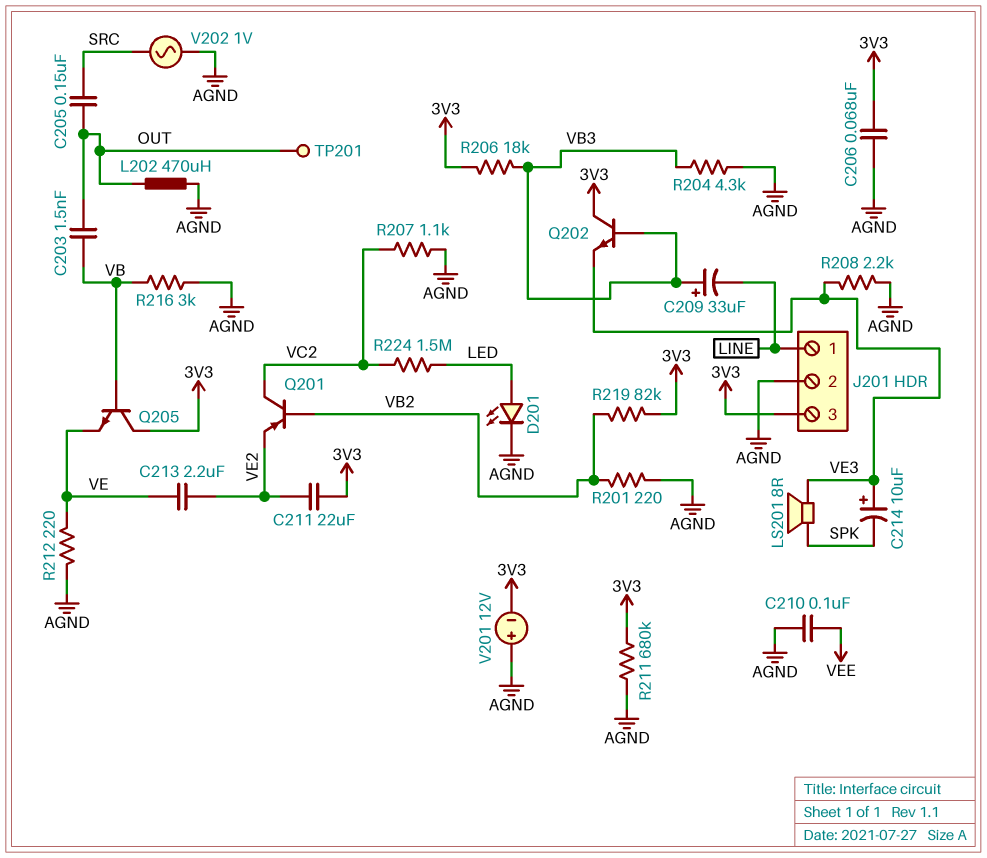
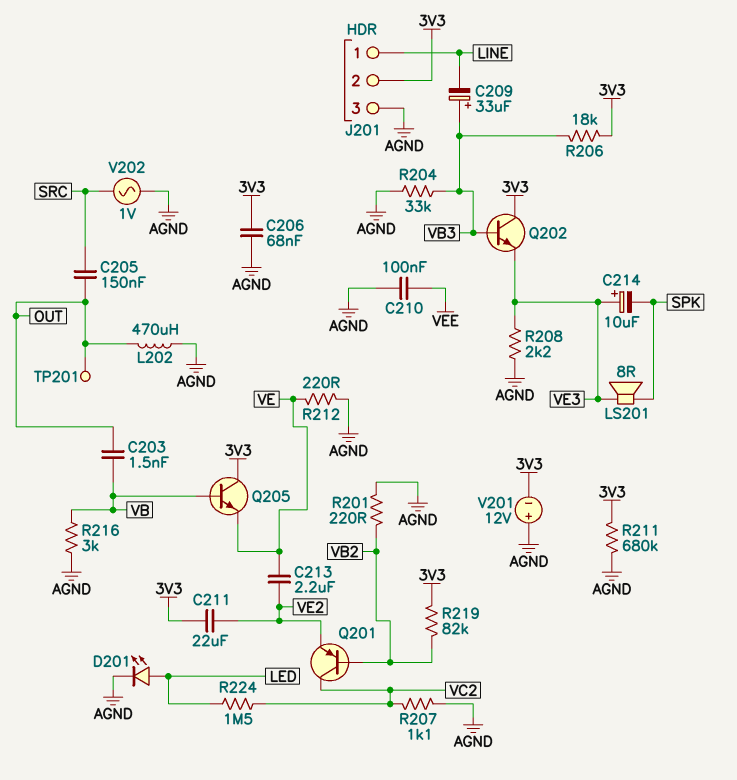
J201 pin 2: AGND -> 3V3
J201 pin 3: 3V3 -> AGND
R204: 4.3k (AGND, VB3) -> 33k (AGND, VB3)

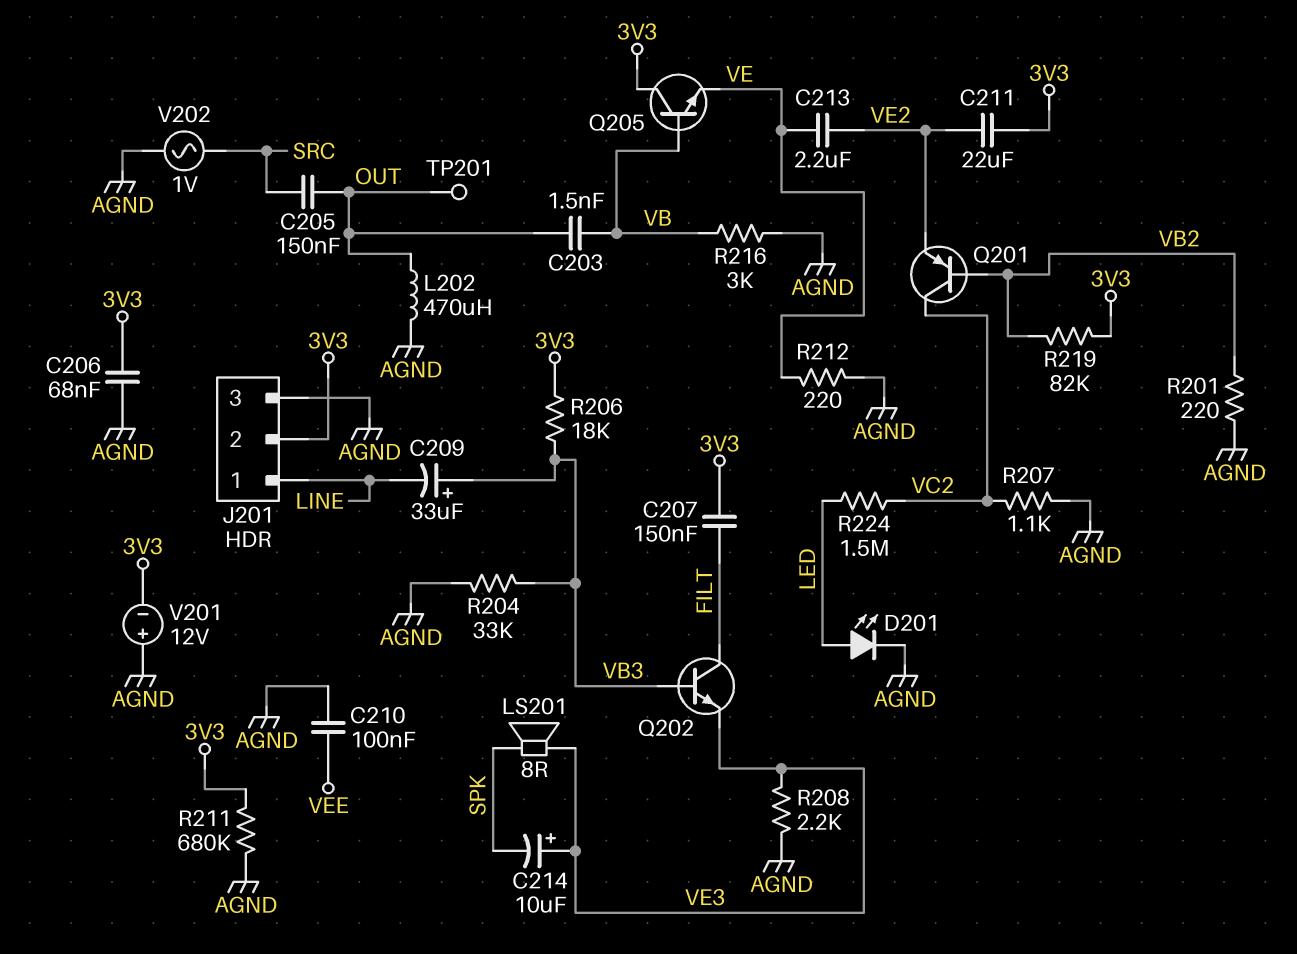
C207: none -> 150nF (3V3, FILT)
Q202: NPN (B VB3, C 3V3, E VE3) -> NPN (B VB3, C FILT, E VE3)

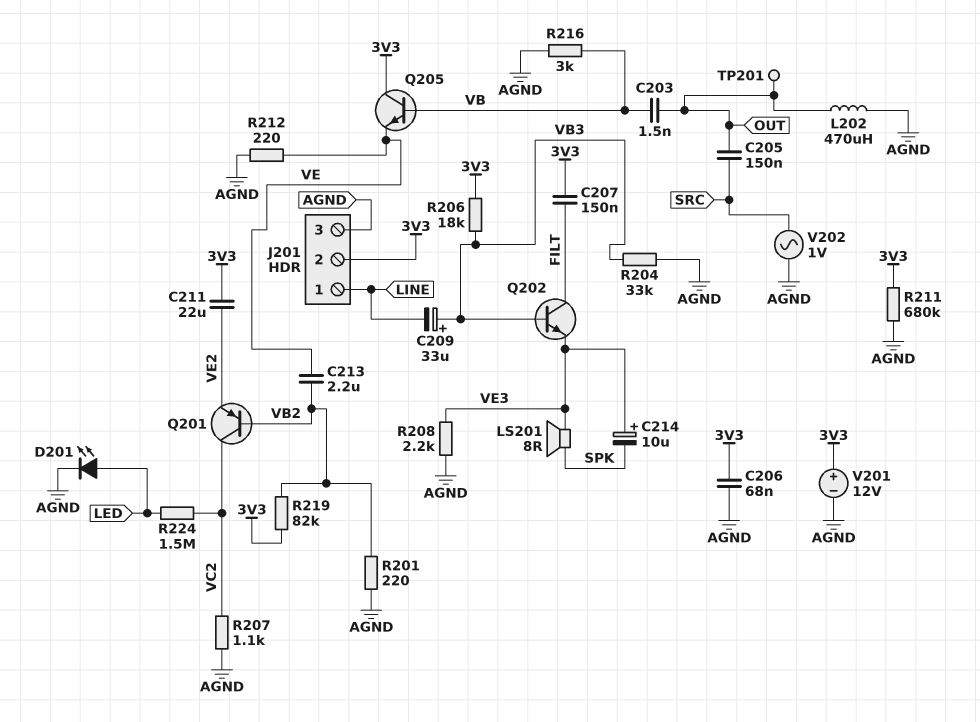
C210: 100nF (AGND, VEE) -> none
C213: 2.2uF (VE, VE2) -> 2.2uF (VB2, VE)
V201: 12V (plus AGND, minus 3V3) -> 12V (plus 3V3, minus AGND)

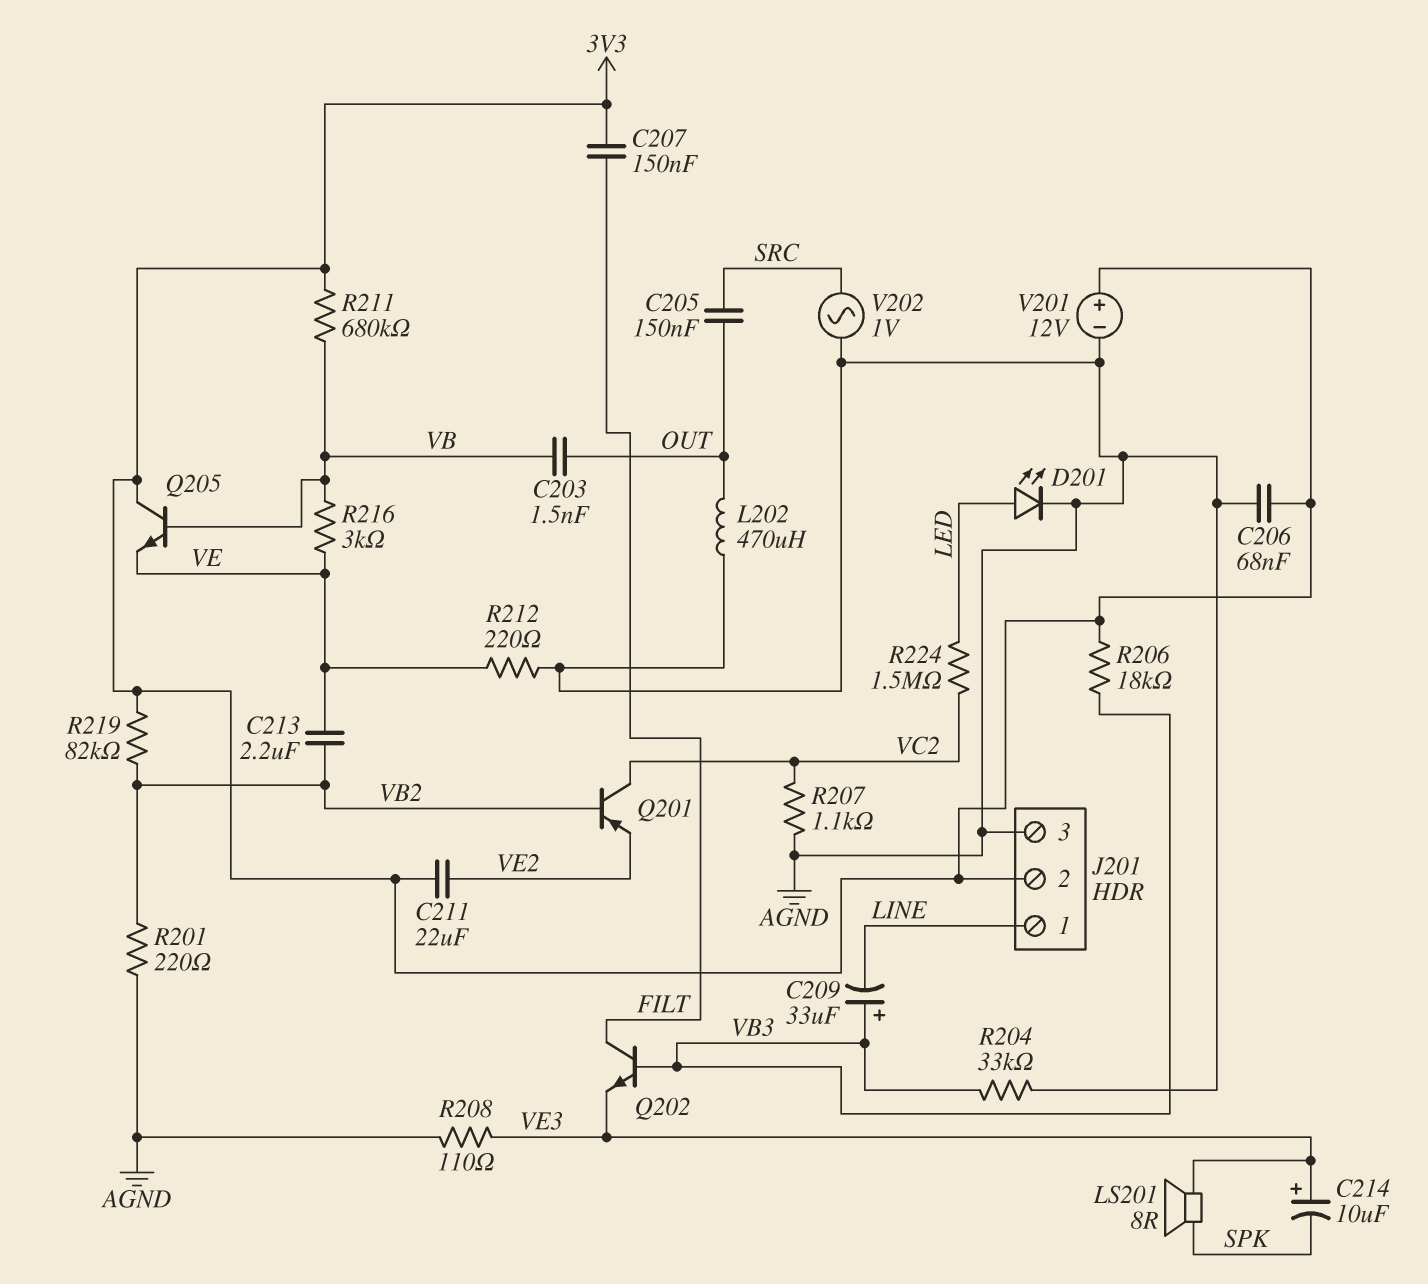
R208: 2.2k (AGND, VE3) -> 110 (AGND, VE3)
R211: 680k (3V3, AGND) -> 680k (3V3, VB)
R216: 3k (AGND, VB) -> 3k (VB, VE)
TP201: test point (OUT) -> none

